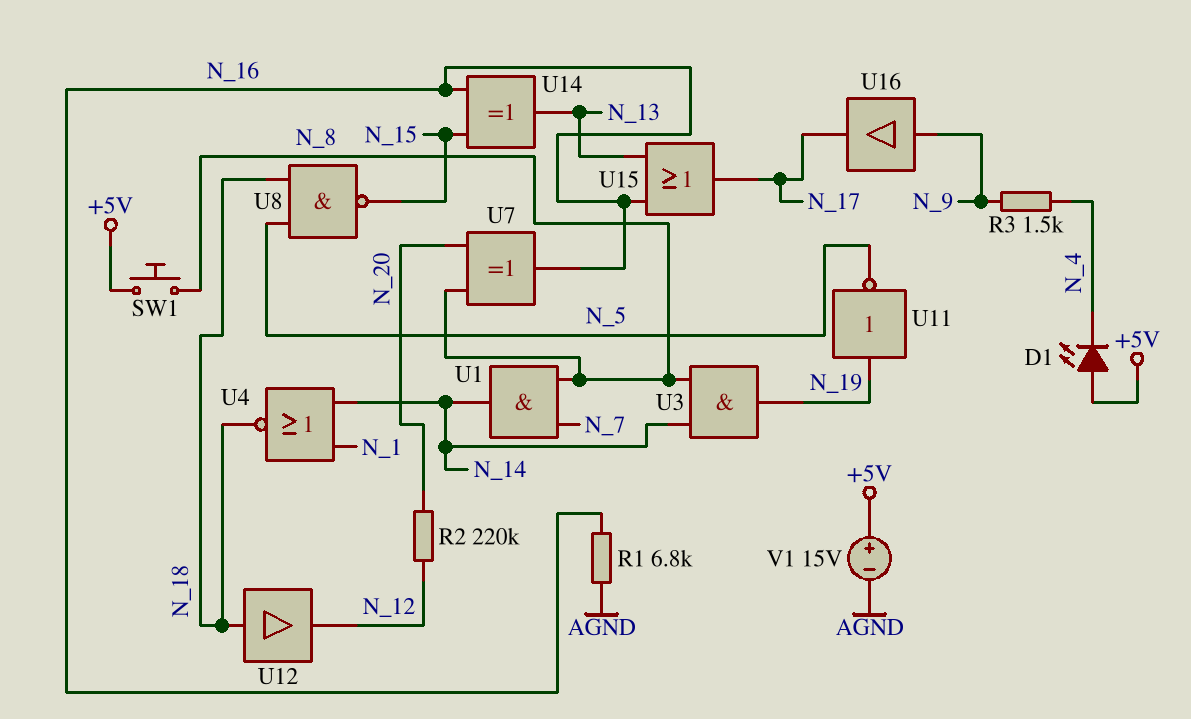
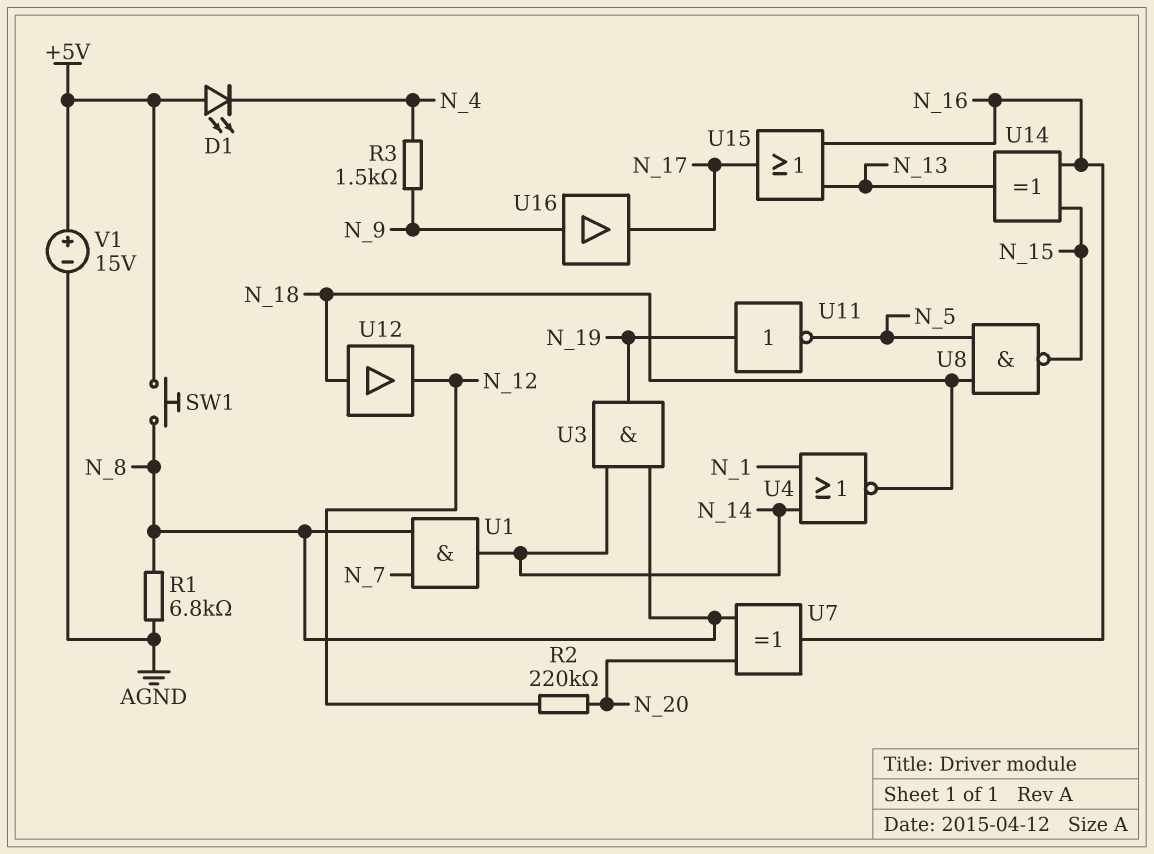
R1: 6.8k (AGND, N_16) -> 6.8k (AGND, N_8)

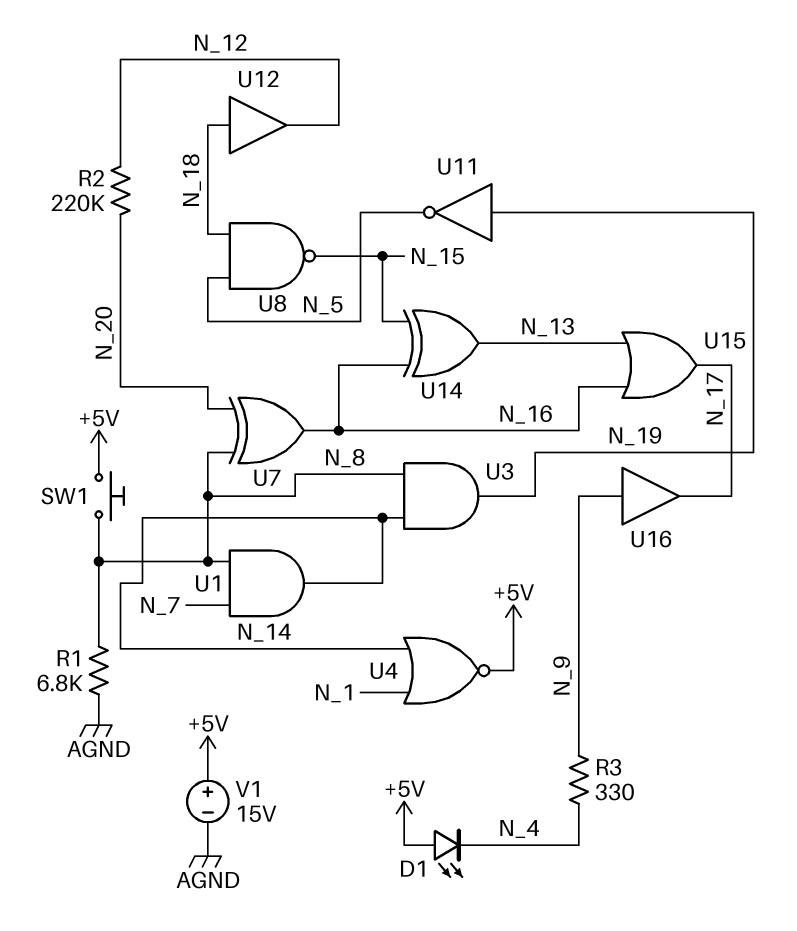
R3: 1.5k (N_4, N_9) -> 330 (N_4, N_9)
U4: NOR (in N_1, in N_14, out N_18) -> NOR (in N_1, in N_14, out +5V)

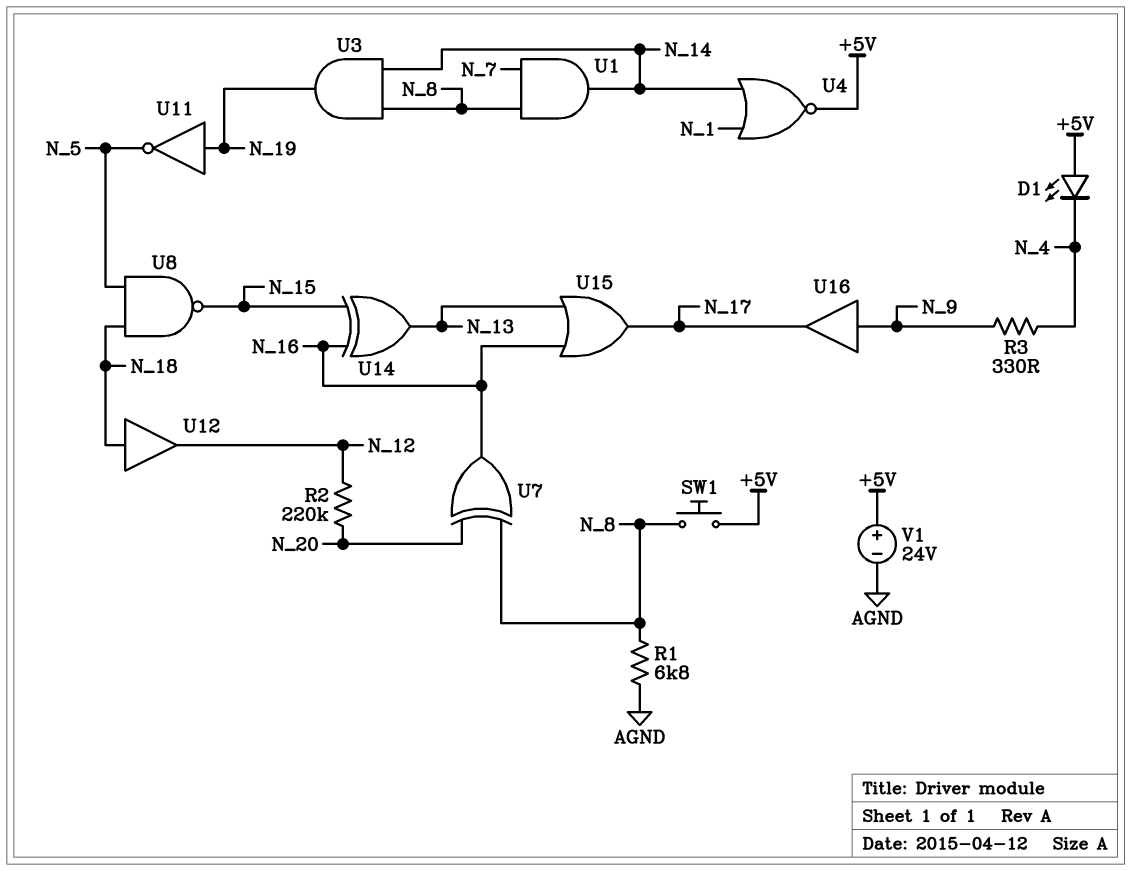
V1: 15V (plus +5V, minus AGND) -> 24V (plus +5V, minus AGND)

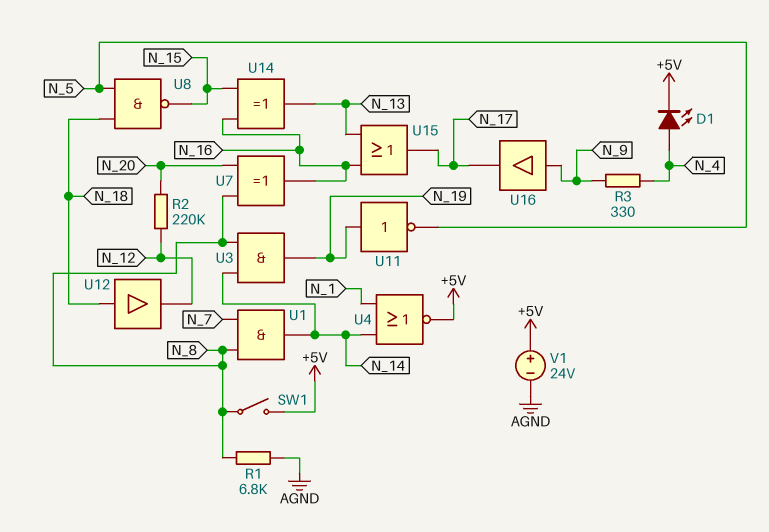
D1: LED (A +5V, K N_4) -> LED (A N_4, K +5V)
SW1: button (+5V, N_8) -> switch (+5V, N_8)

